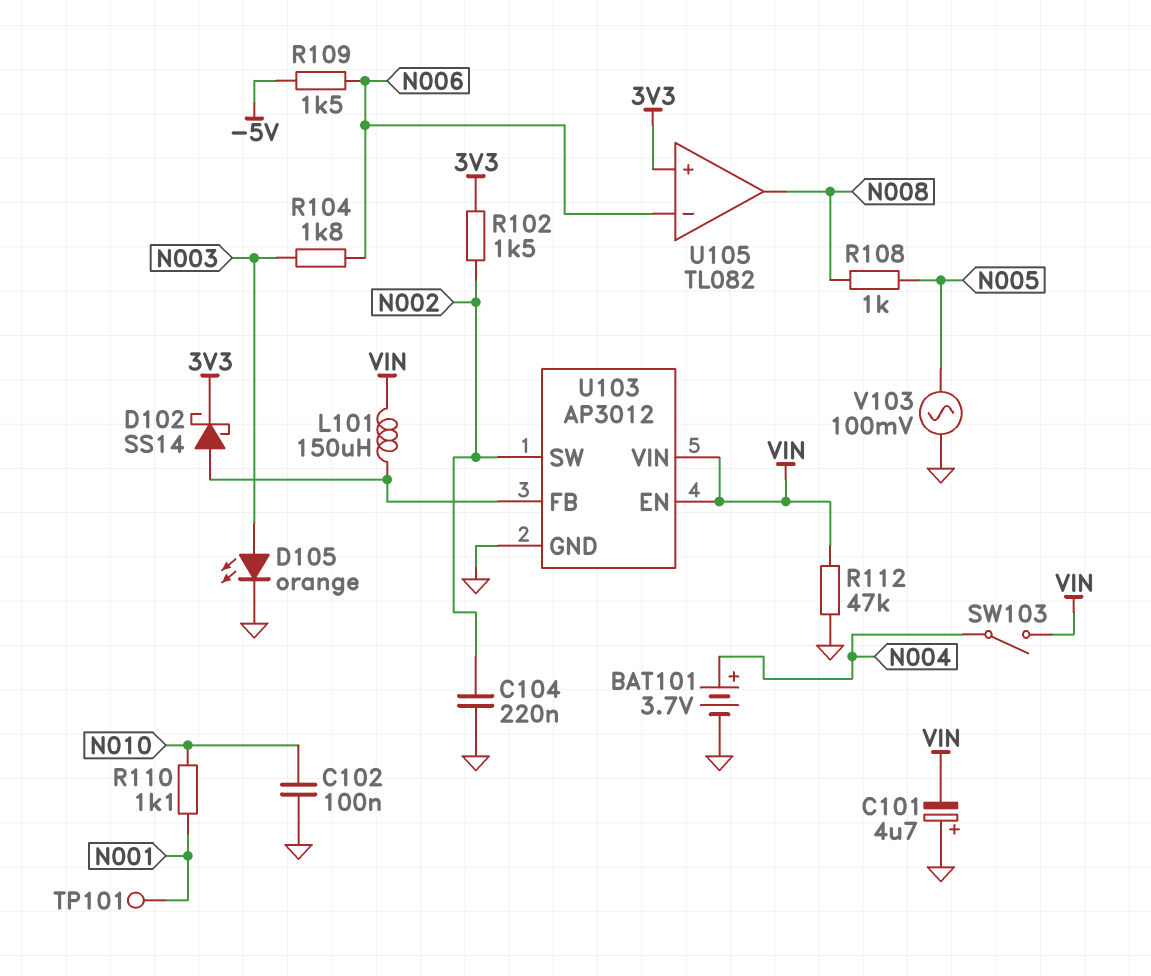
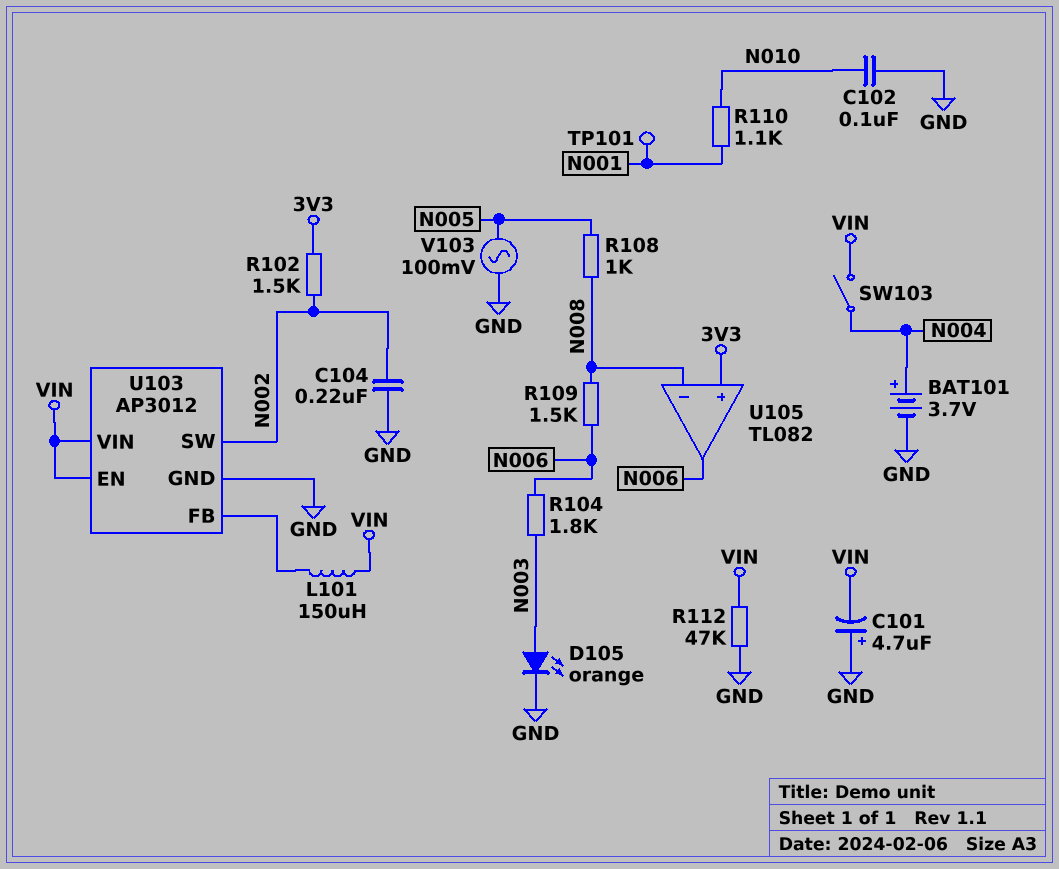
D102: schottky SS14 (A U103/FB, K 3V3) -> none
R109: 1.5k (-5V, N006) -> 1.5k (N006, N008)
U105 pin in-: N006 -> N008
U105 pin out: N008 -> N006

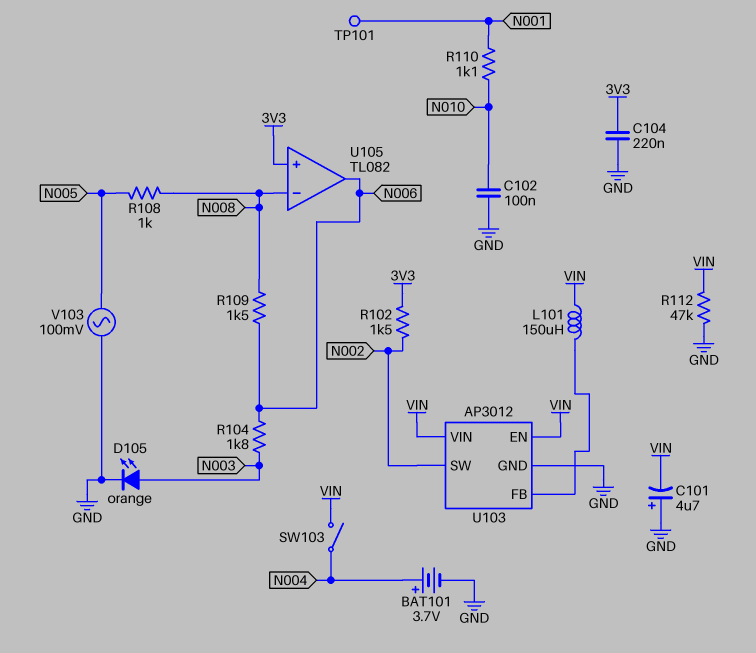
C104: 220nF (GND, N002) -> 220nF (3V3, GND)

